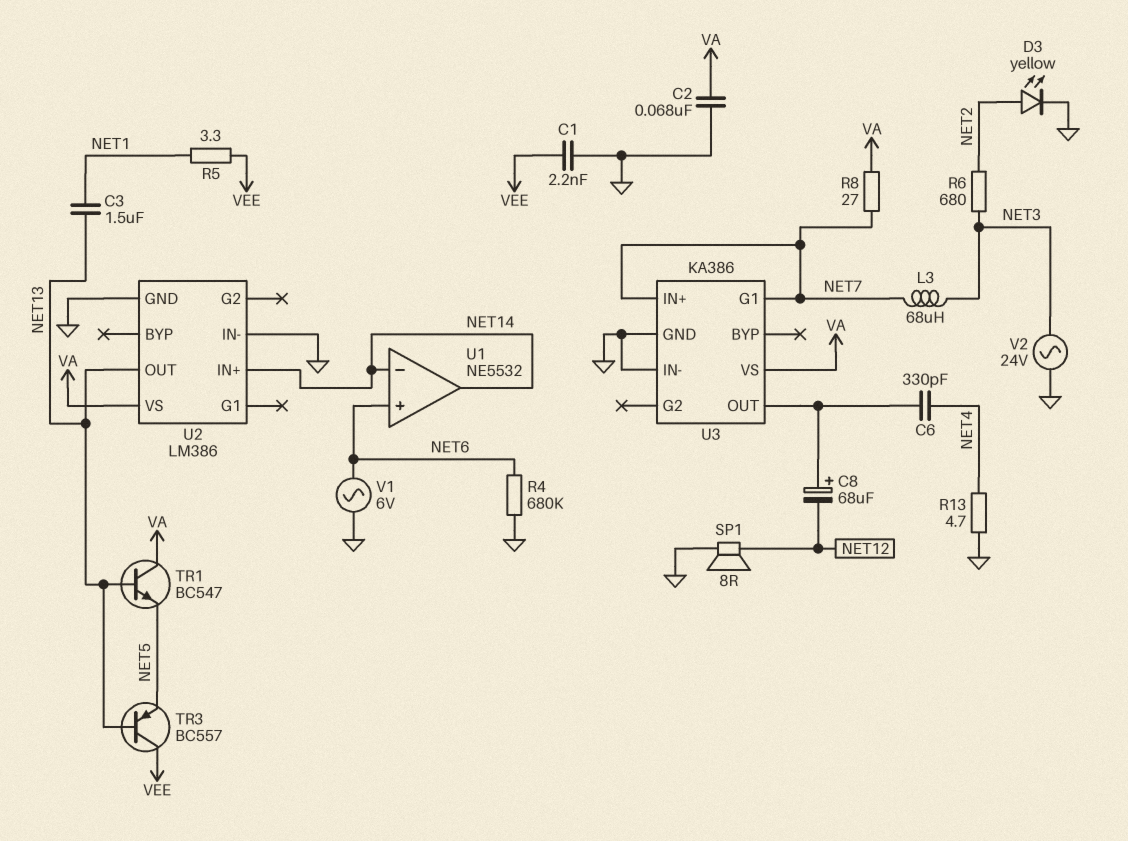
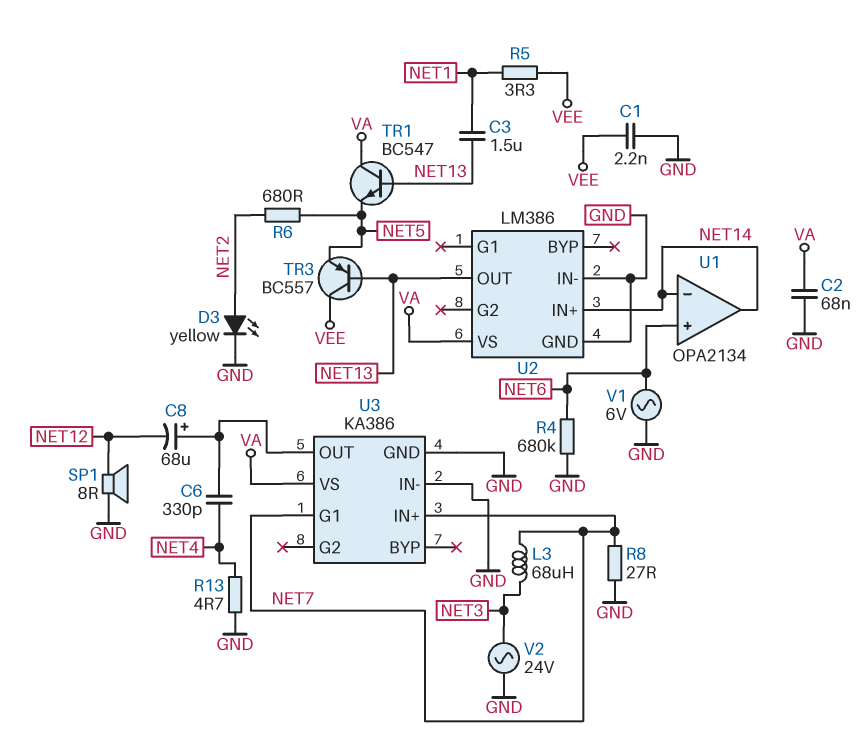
R6: 680 (NET2, NET3) -> 680 (NET2, NET5)
R8: 27 (NET7, VA) -> 27 (GND, NET7)
U1: NE5532 -> OPA2134

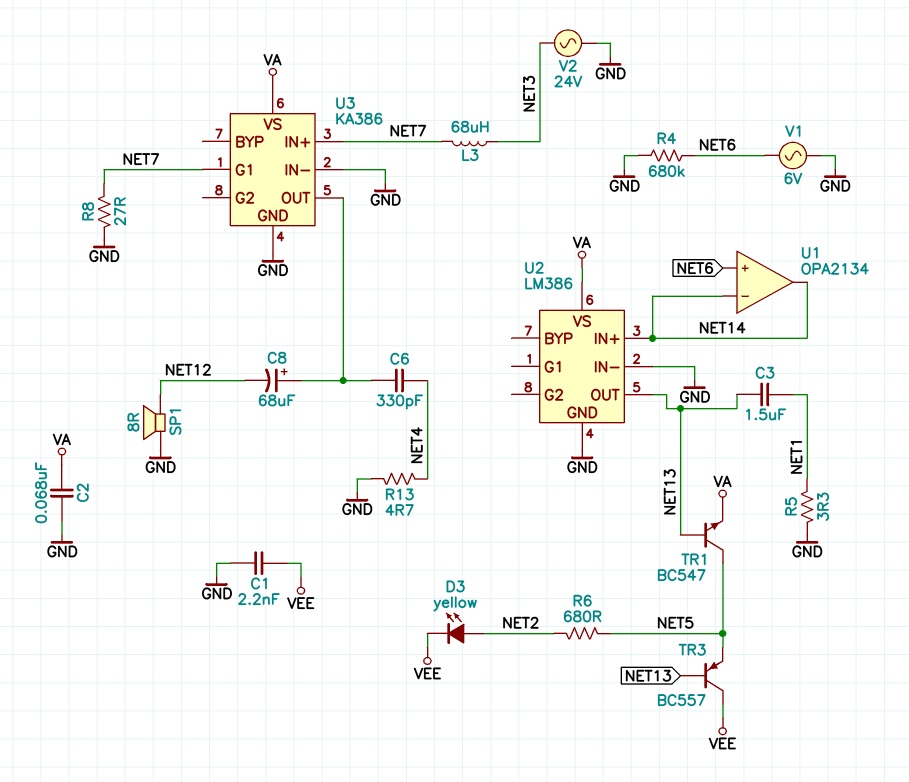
D3: LED yellow (A NET2, K GND) -> LED yellow (A NET2, K VEE)
R5: 3.3 (NET1, VEE) -> 3.3 (GND, NET1)
TR1: NPN BC547 (B NET13, C VA, E NET5) -> NPN BC547 (B NET13, C NET5, E VA)

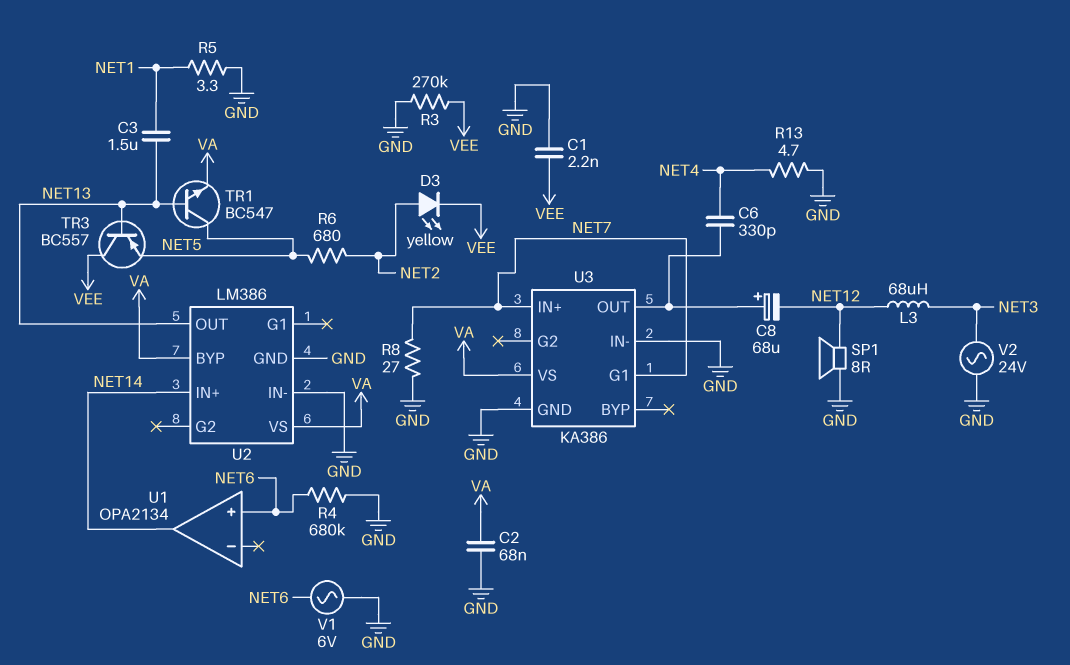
L3: 68uH (NET3, NET7) -> 68uH (NET3, NET12)
R3: none -> 270k (GND, VEE)
U1 pin in-: NET14 -> none
U2 pin BYP: none -> VA

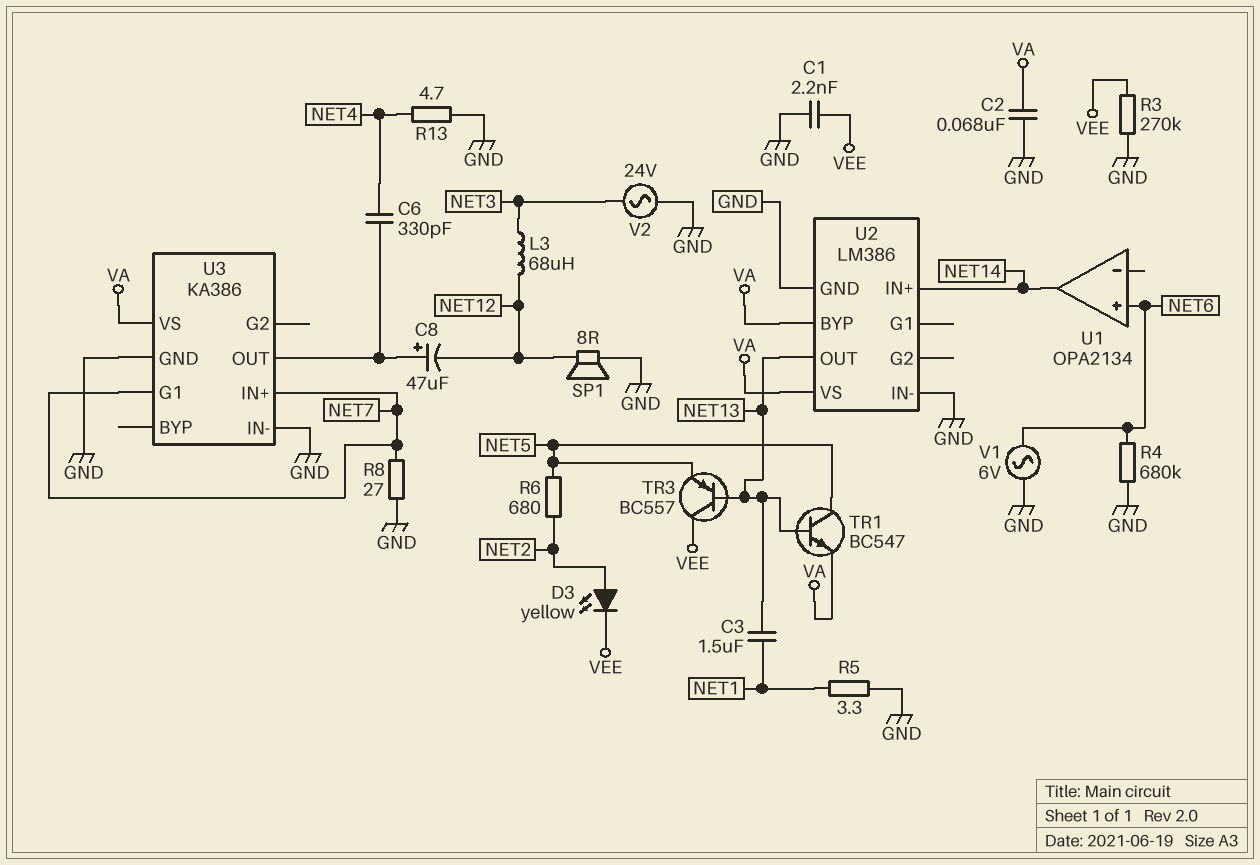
C8: 68uF (plus U3/OUT, minus NET12) -> 47uF (plus U3/OUT, minus NET12)

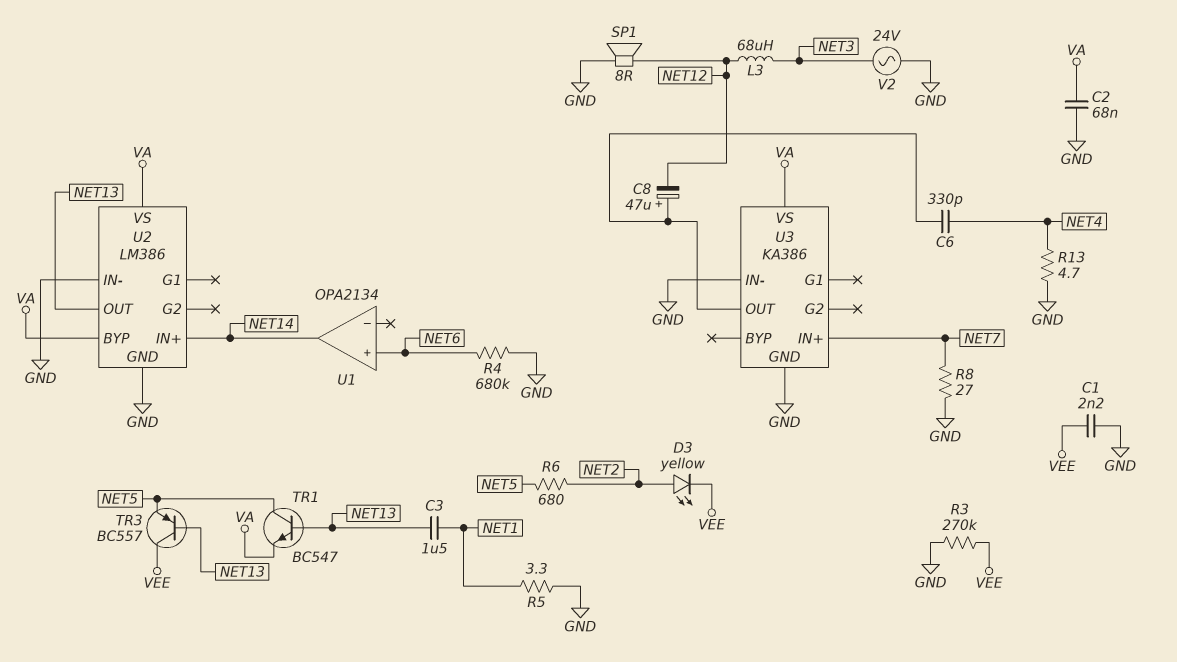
U3 pin G1: NET7 -> none
V1: AC 6V (GND, NET6) -> none

